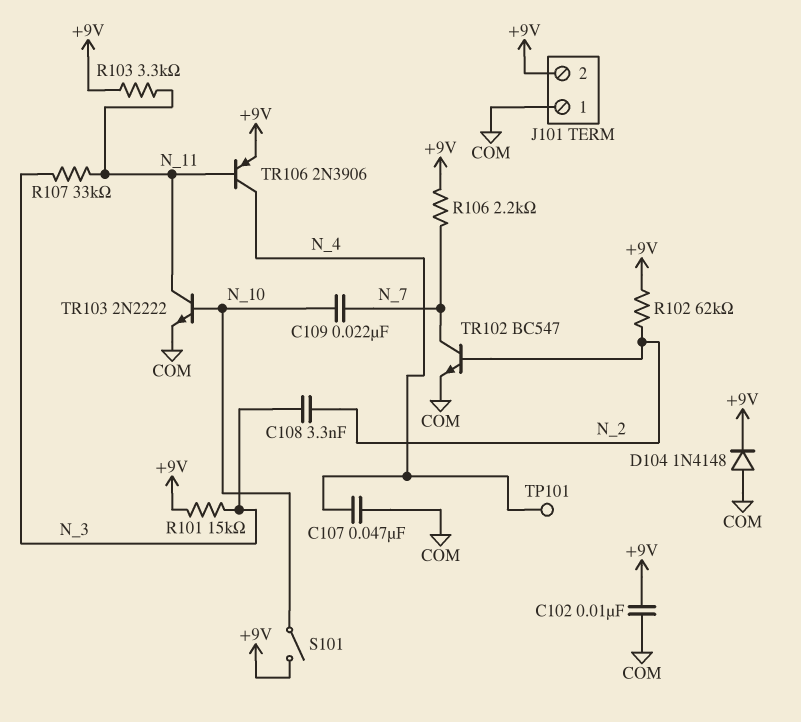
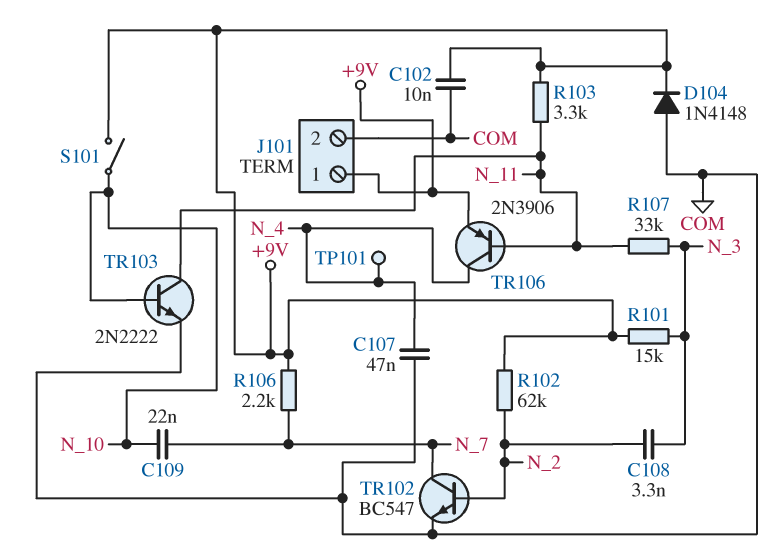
J101 pin 1: COM -> +9V
J101 pin 2: +9V -> COM

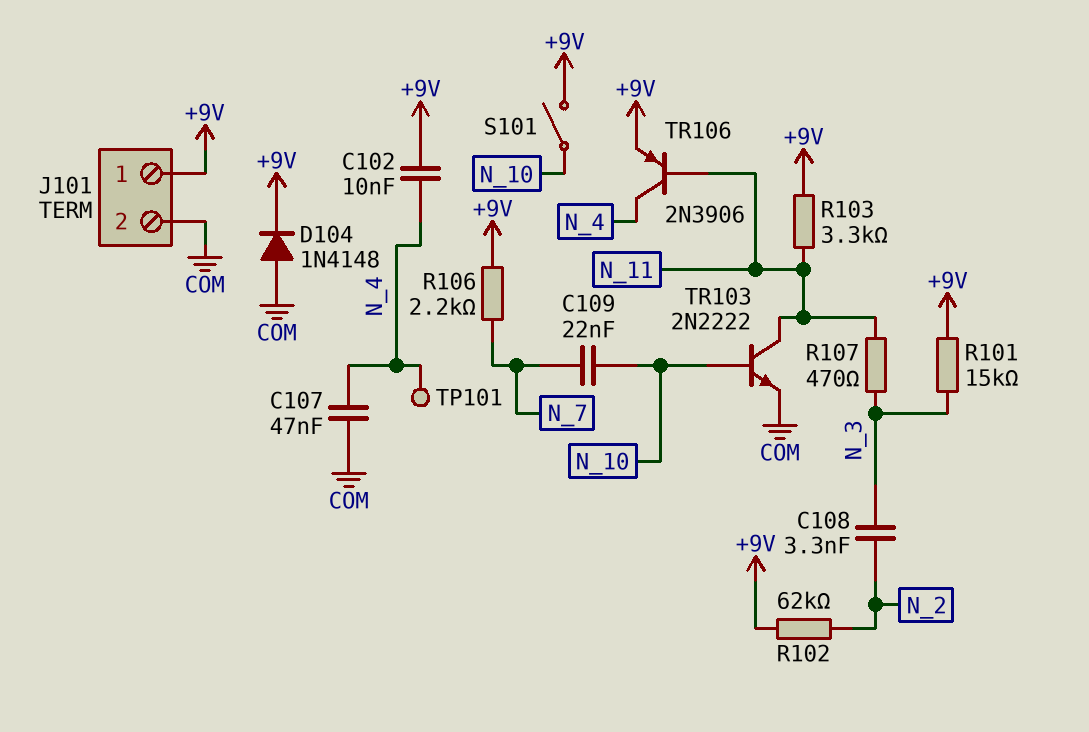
C102: 10nF (+9V, COM) -> 10nF (+9V, N_4)
R107: 33k (N_3, N_11) -> 470 (N_3, N_11)
TR102: NPN BC547 (B N_2, C N_7, E COM) -> none

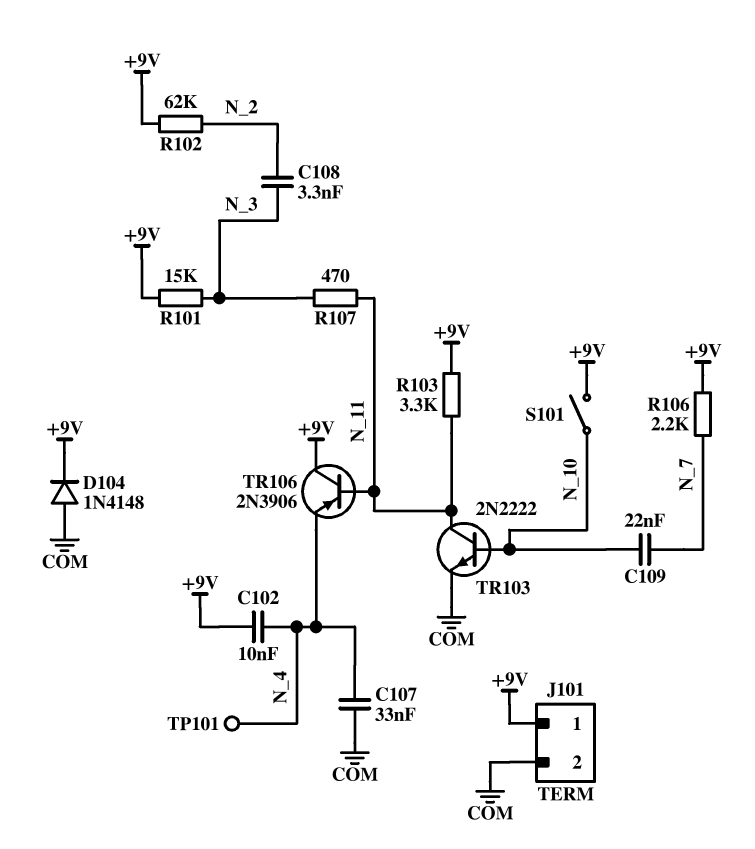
C107: 47nF (COM, N_4) -> 33nF (COM, N_4)
TR106: PNP 2N3906 (B N_11, C N_4, E +9V) -> PNP 2N3906 (B N_11, C +9V, E N_4)

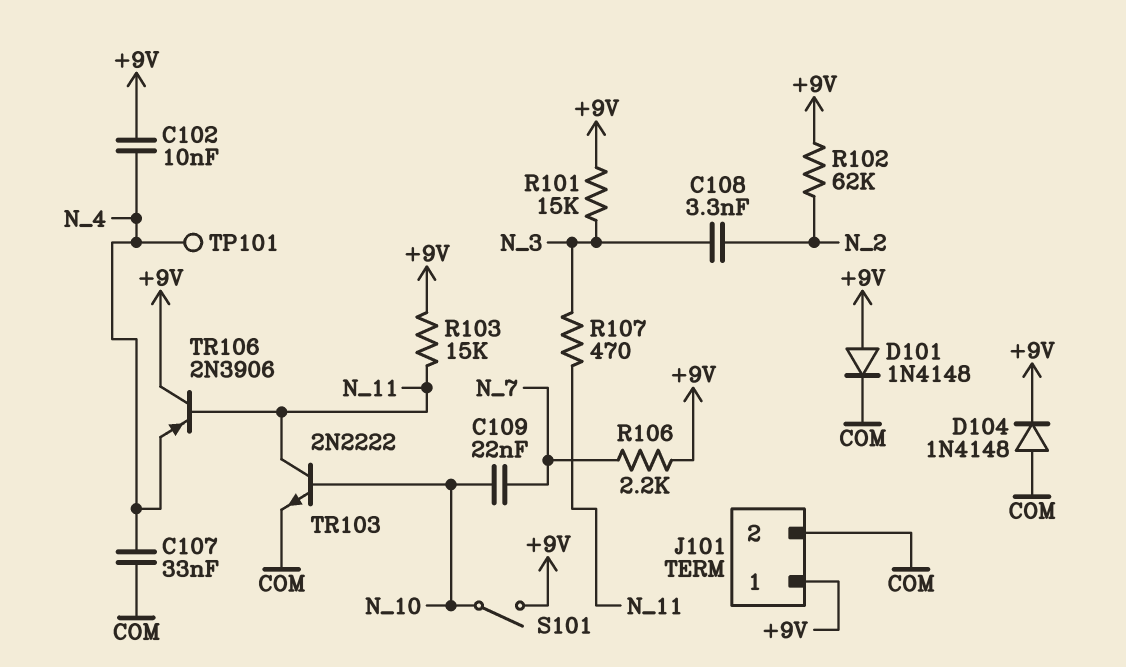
D101: none -> diode 1N4148 (A +9V, K COM)
R103: 3.3k (+9V, N_11) -> 15k (+9V, N_11)

